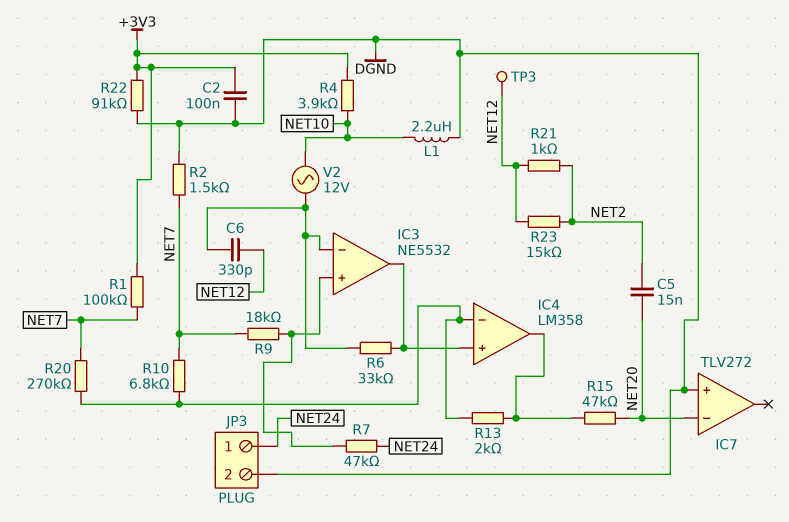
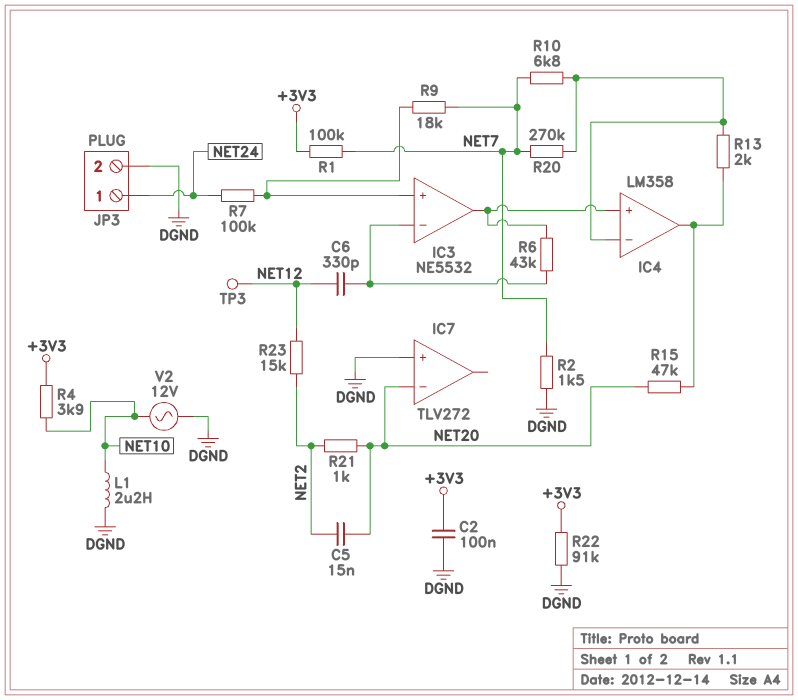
R6: 33k (IC3/in-, IC3/out) -> 43k (IC3/in-, IC3/out)
R7: 47k (IC3/in+, NET24) -> 100k (IC3/in+, NET24)
R21: 1k (NET2, NET12) -> 1k (NET2, NET20)
V2: AC 12V (IC3/in-, NET10) -> AC 12V (DGND, NET10)

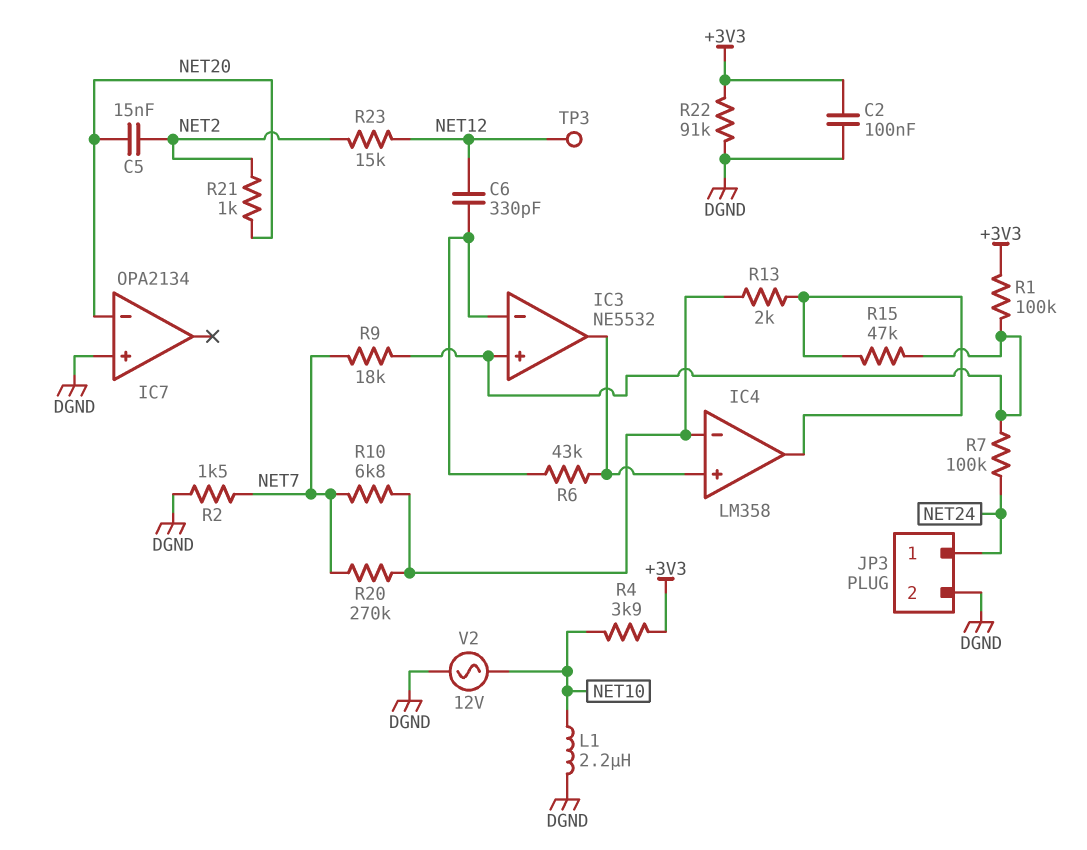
IC7: TLV272 -> OPA2134
R1: 100k (+3V3, NET7) -> 100k (+3V3, IC3/in+)
R15: 47k (IC4/out, NET20) -> 47k (IC3/in+, IC4/out)

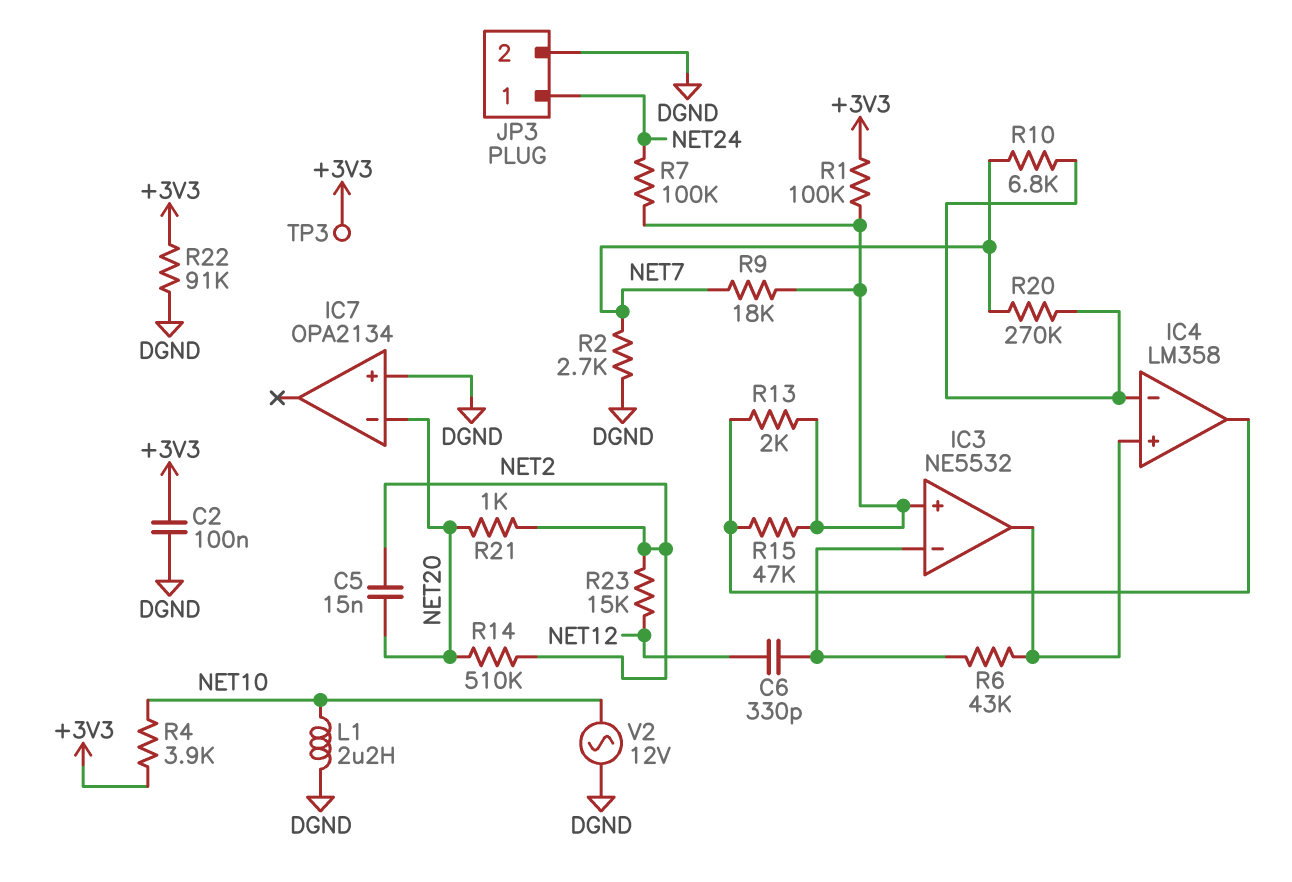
R2: 1.5k (DGND, NET7) -> 2.7k (DGND, NET7)
R13: 2k (IC4/in-, IC4/out) -> 2k (IC3/in+, IC4/out)
R14: none -> 510k (NET2, NET20)
TP3: test point (NET12) -> test point (+3V3)

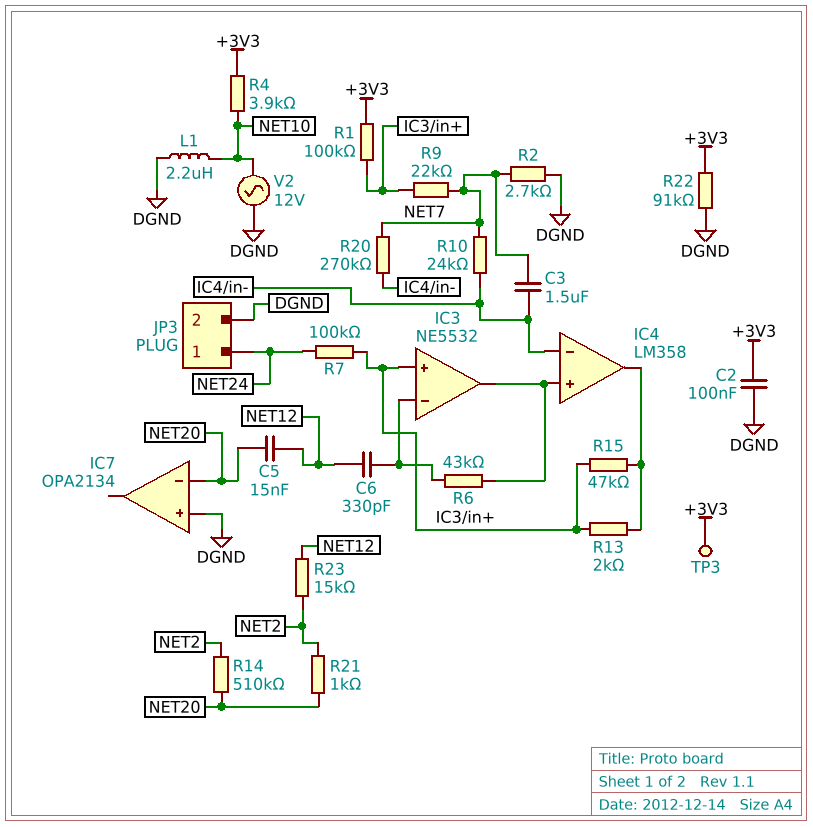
C3: none -> 1.5uF (IC4/in-, NET7)
C5: 15nF (NET2, NET20) -> 15nF (NET12, NET20)
R9: 18k (IC3/in+, NET7) -> 22k (IC3/in+, NET7)
R10: 6.8k (IC4/in-, NET7) -> 24k (IC4/in-, NET7)

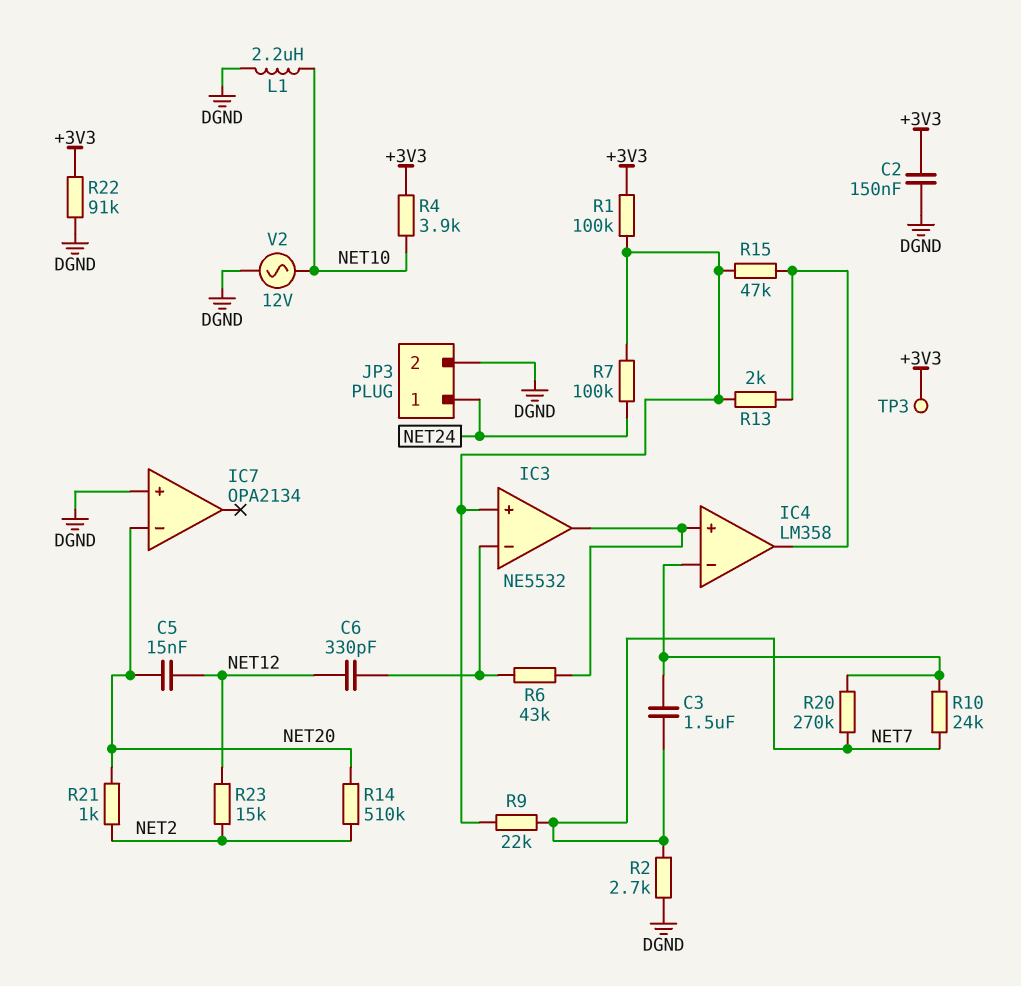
C2: 100nF (+3V3, DGND) -> 150nF (+3V3, DGND)

